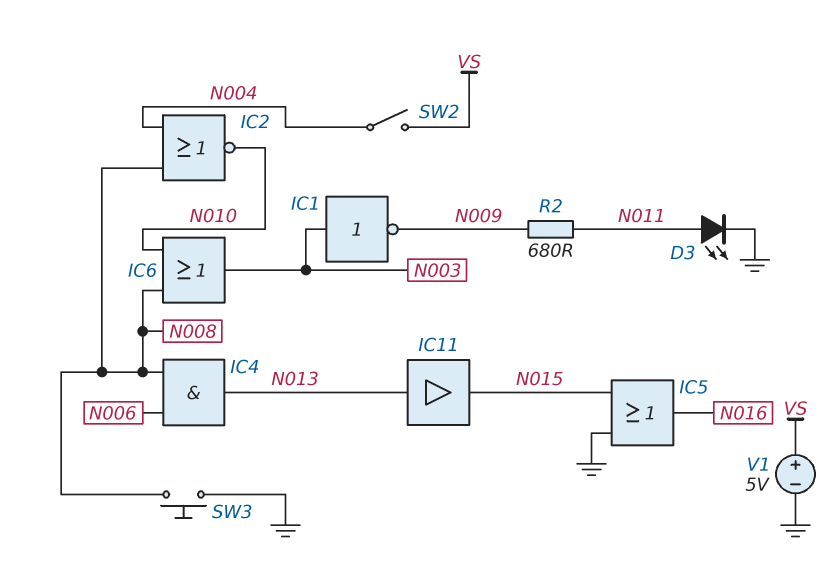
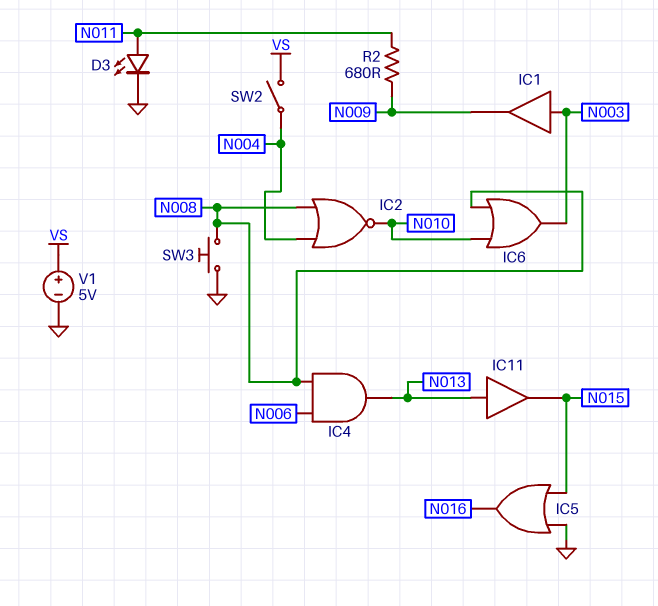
IC1: NOT (in N003, out N009) -> buffer (in N003, out N009)

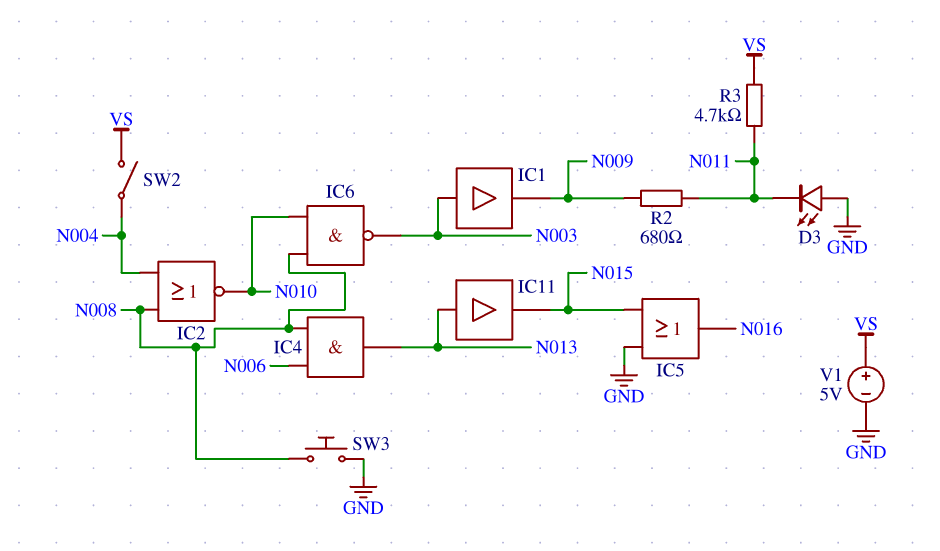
D3: LED (A N011, K GND) -> LED (A GND, K N011)
IC6: OR (in N008, in N010, out N003) -> NAND (in N008, in N010, out N003)
R3: none -> 4.7k (N011, VS)

